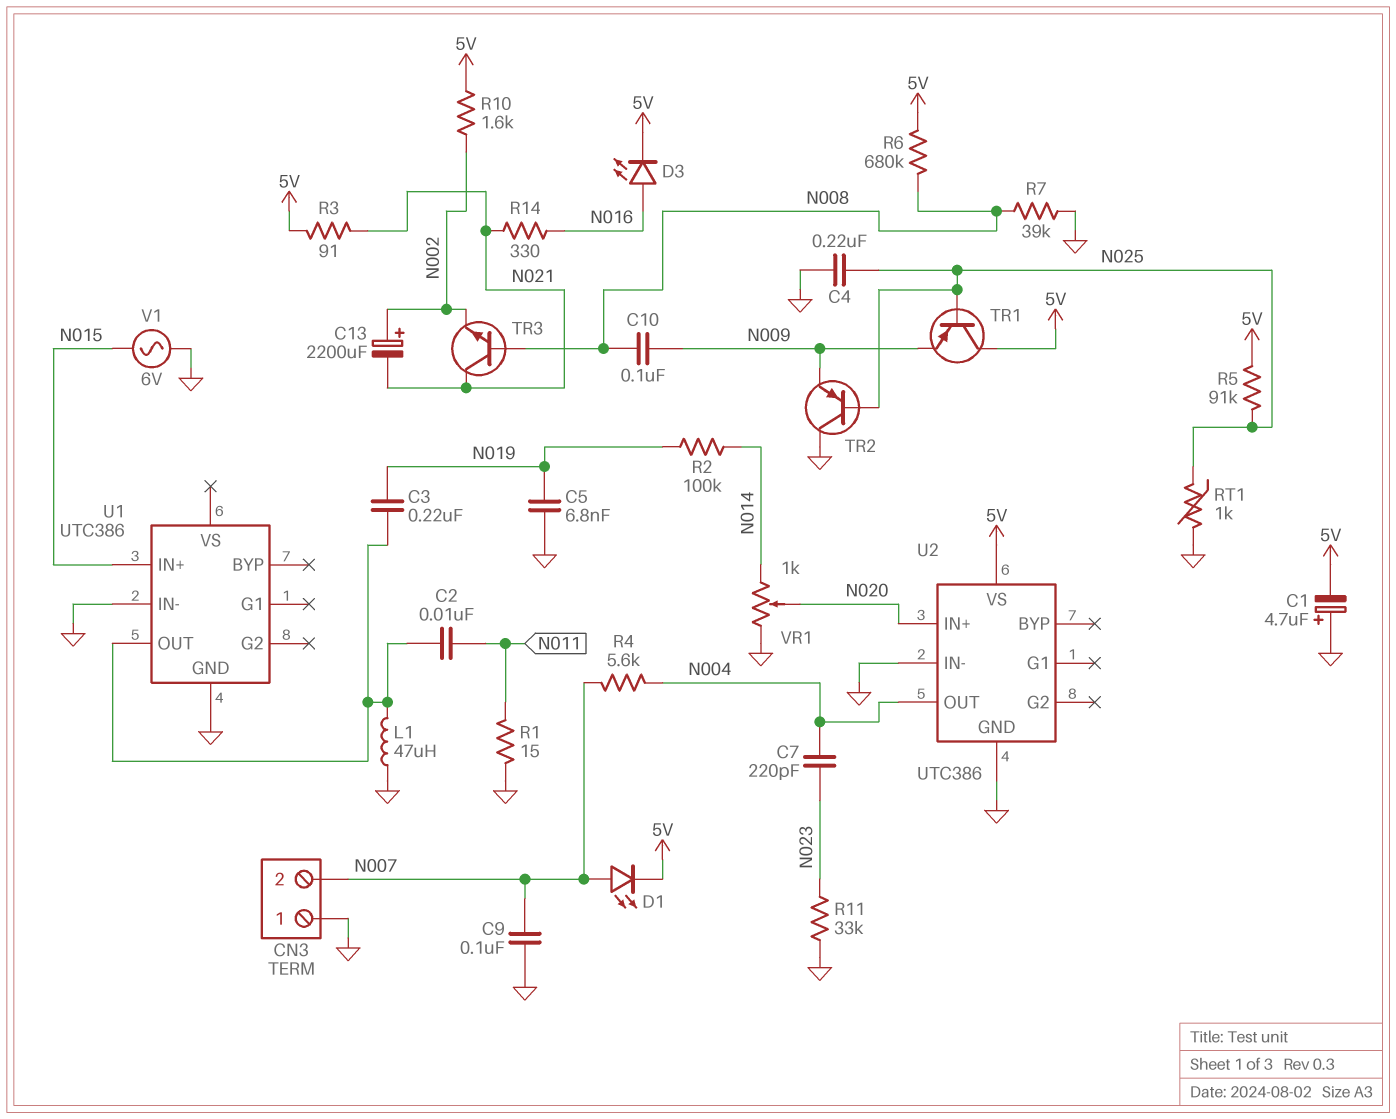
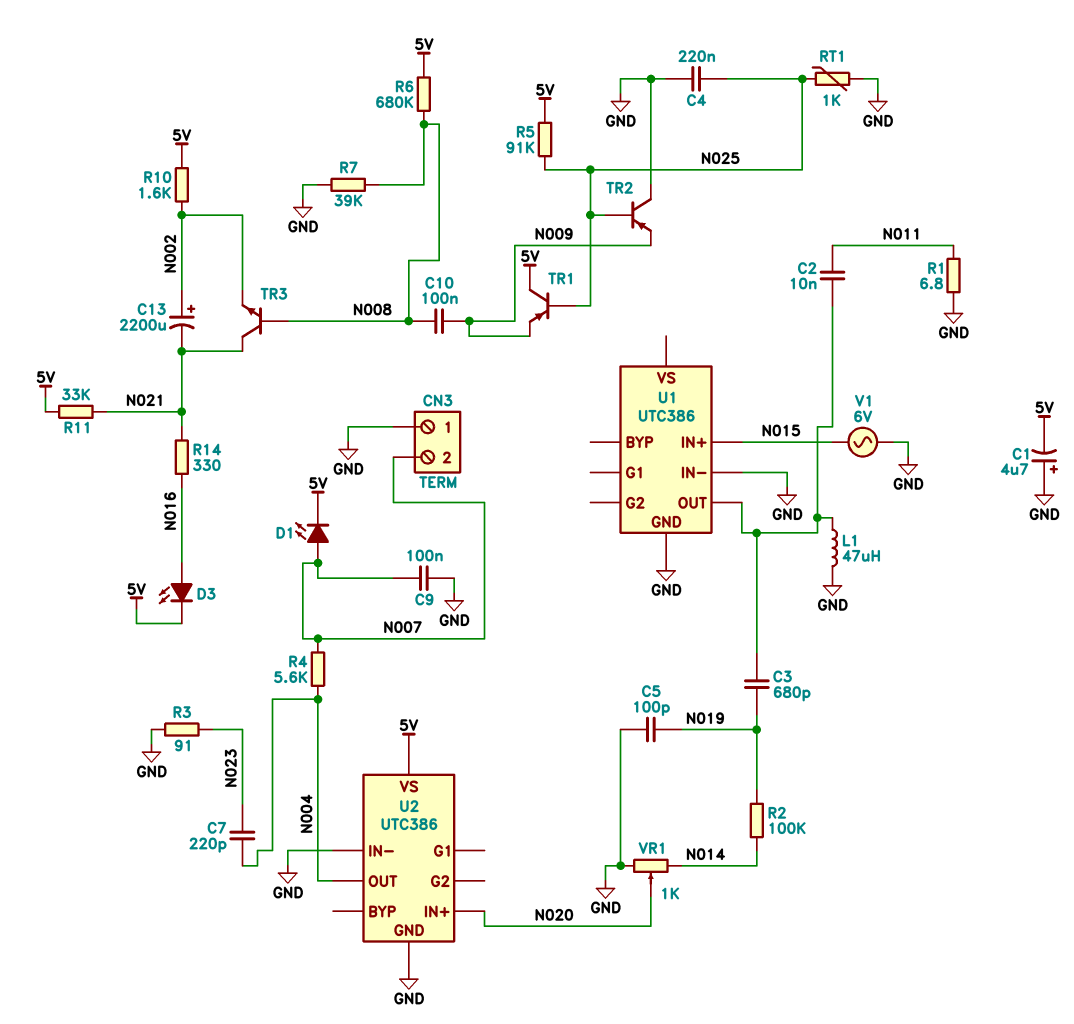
C3: 220nF (N019, U1/OUT) -> 680pF (N019, U1/OUT)
C5: 6.8nF (GND, N019) -> 100pF (GND, N019)
R1: 15 (GND, N011) -> 6.8 (GND, N011)
R3: 91 (5V, N021) -> 91 (GND, N023)
R11: 33k (GND, N023) -> 33k (5V, N021)

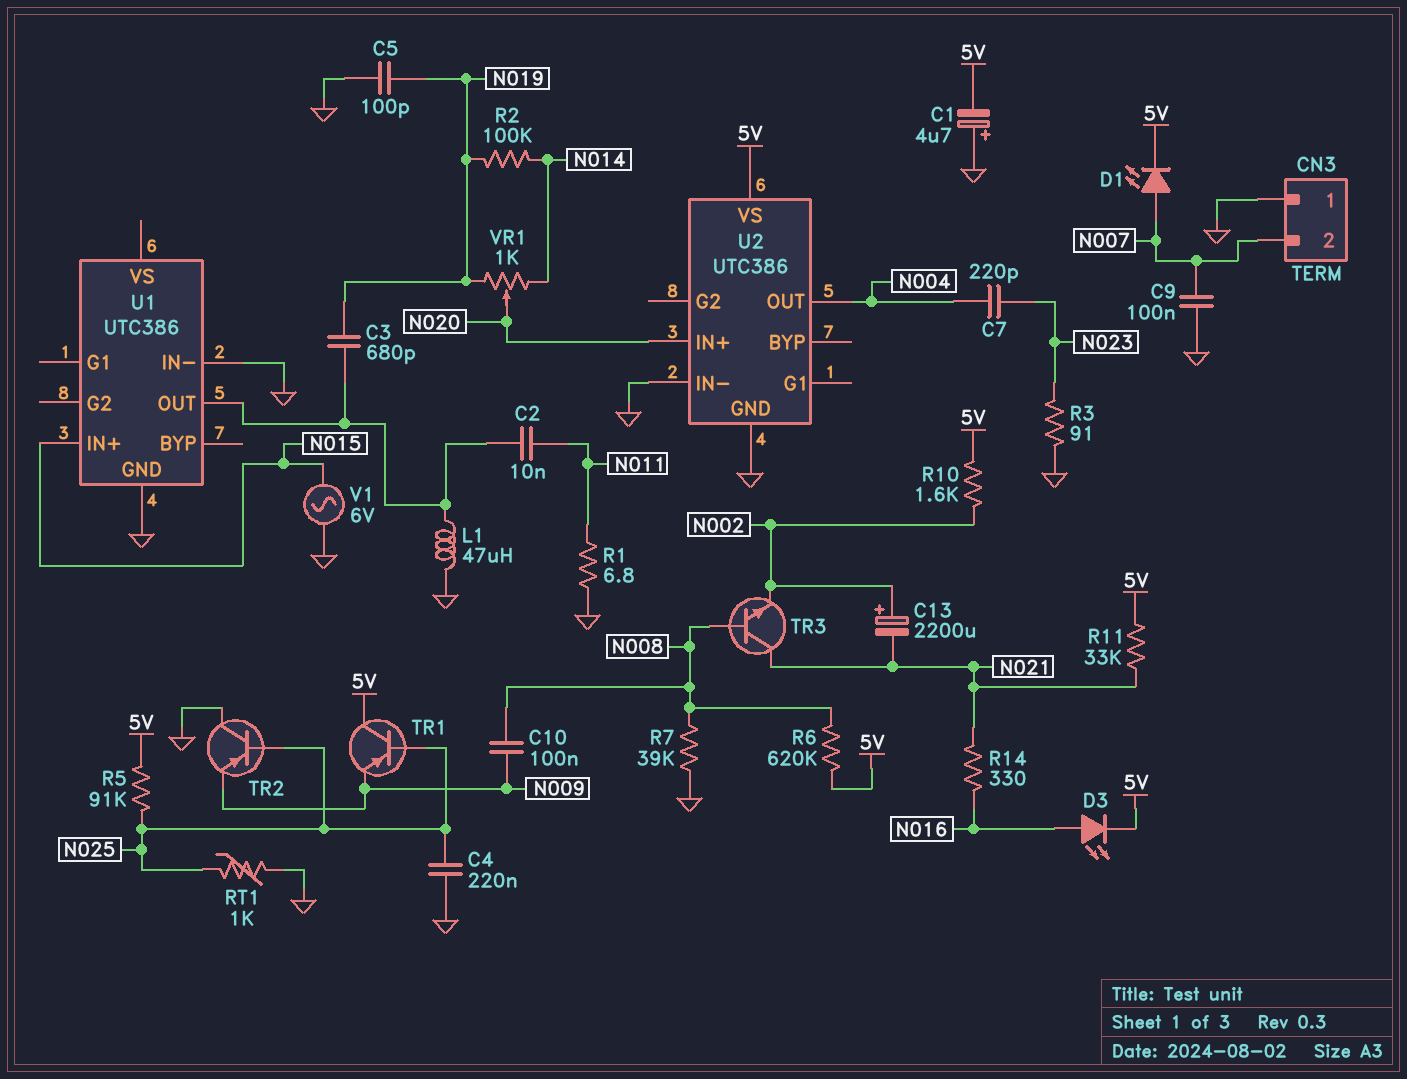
R4: 5.6k (N004, N007) -> none
R6: 680k (5V, N008) -> 620k (5V, N008)
VR1: 1k (GND, N014, wiper N020) -> 1k (N014, N019, wiper N020)

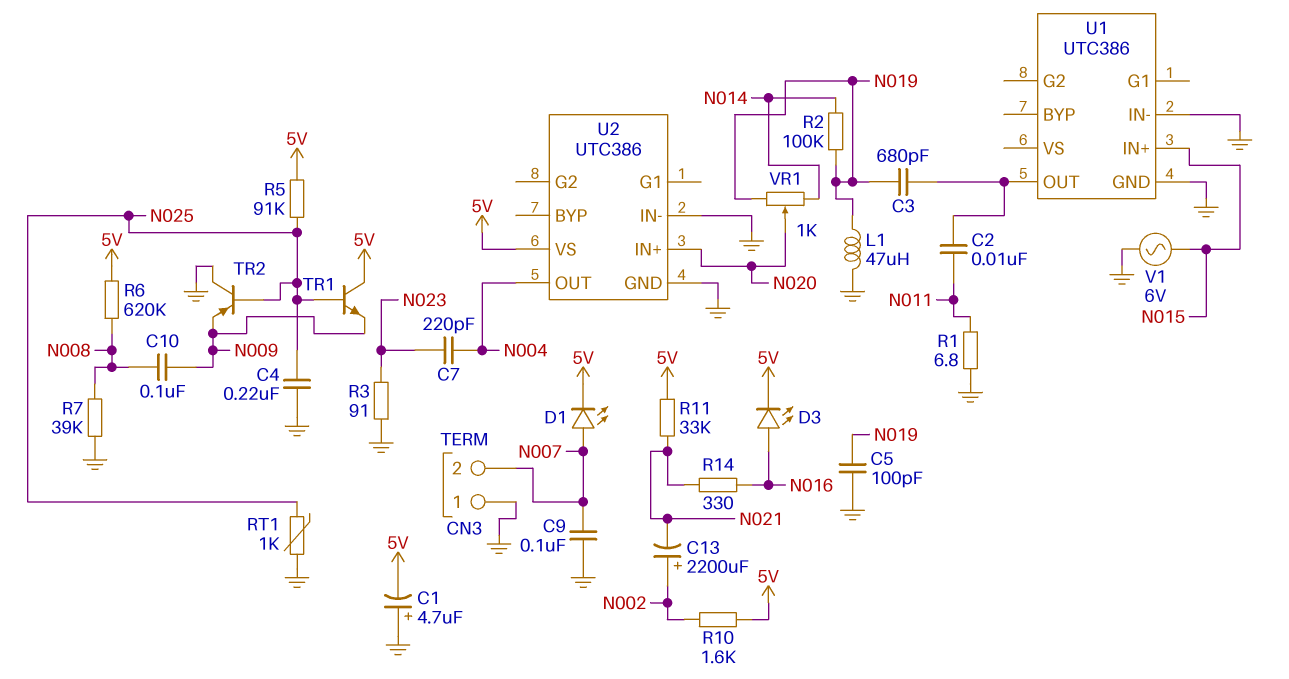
L1: 47uH (GND, U1/OUT) -> 47uH (GND, N019)
TR1: PNP (B N025, C 5V, E N009) -> NPN (B N025, C 5V, E N009)
TR3: NPN (B N008, C N021, E N002) -> none

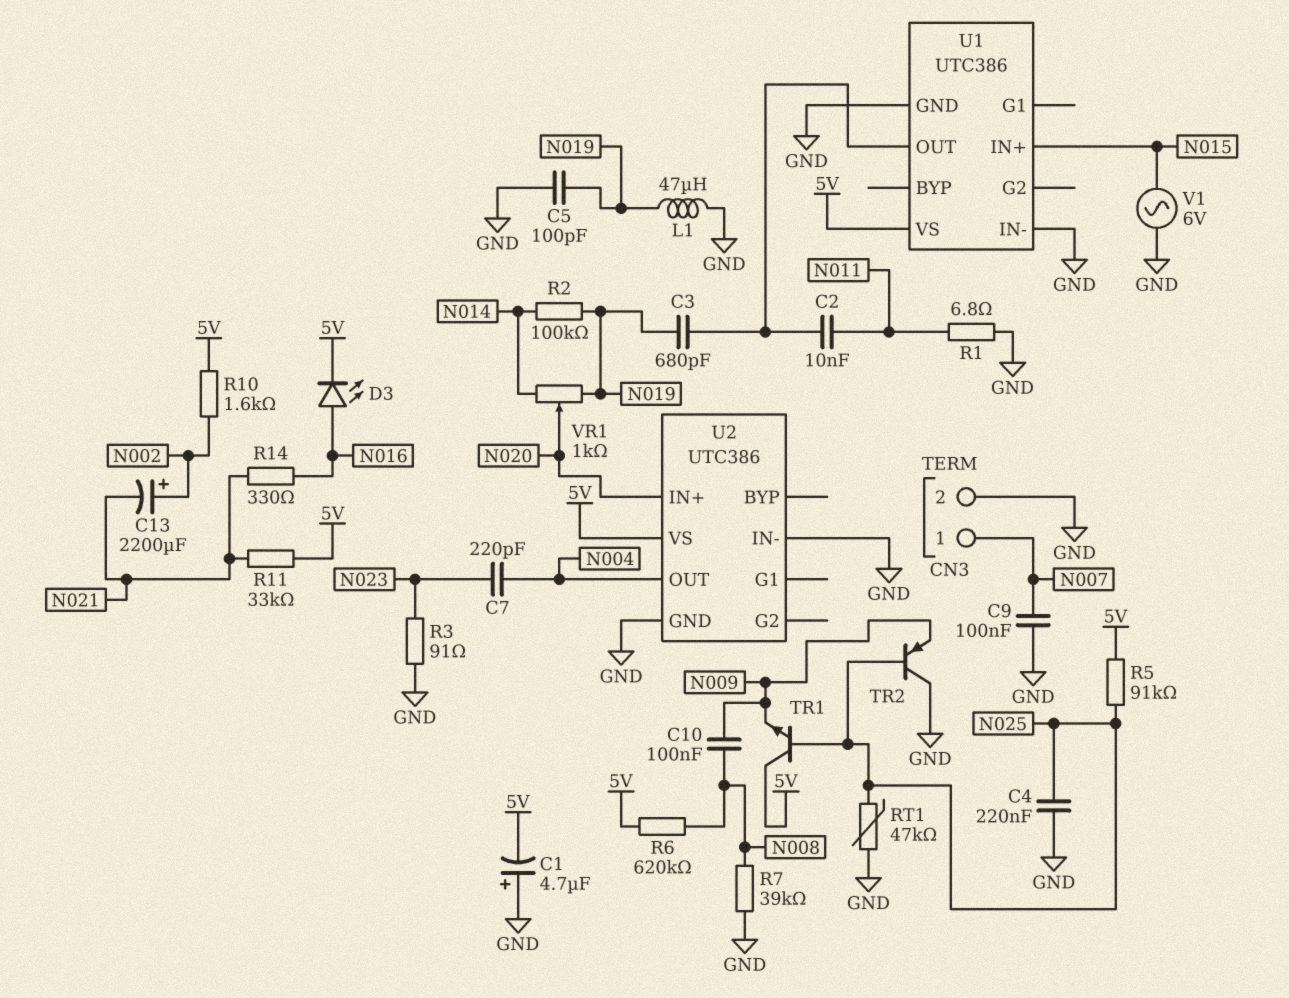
CN3 pin 1: GND -> N007
CN3 pin 2: N007 -> GND
D1: LED (A N007, K 5V) -> none
RT1: 1k (GND, N025) -> 47k (GND, N025)
U1 pin VS: none -> 5V

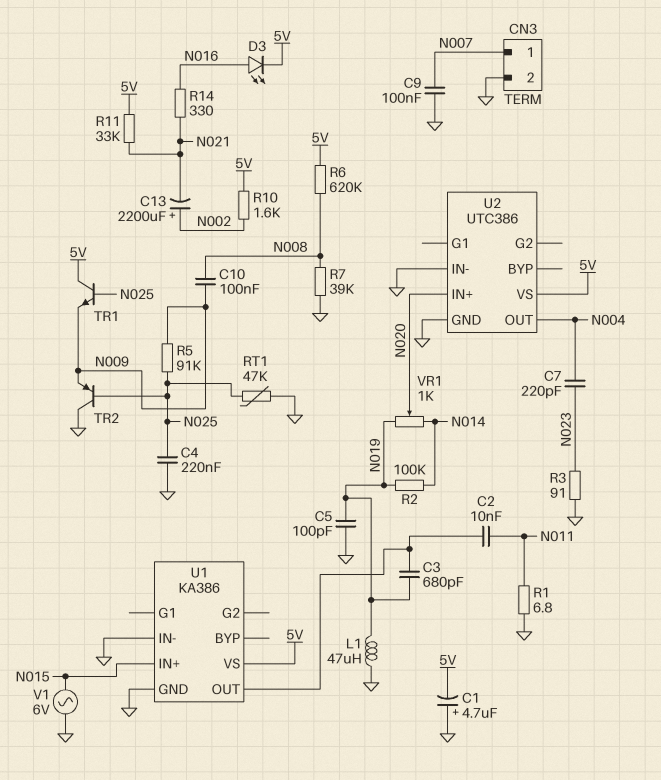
R5: 91k (5V, N025) -> 91k (N009, N025)
U1: UTC386 -> KA386

